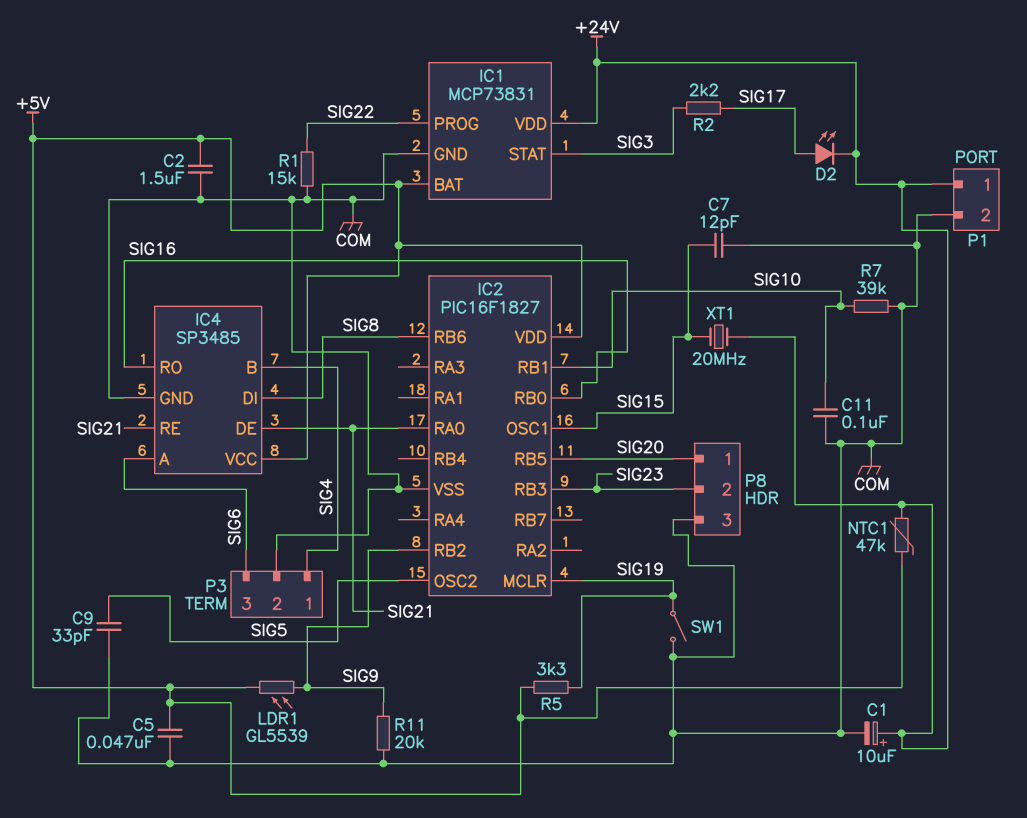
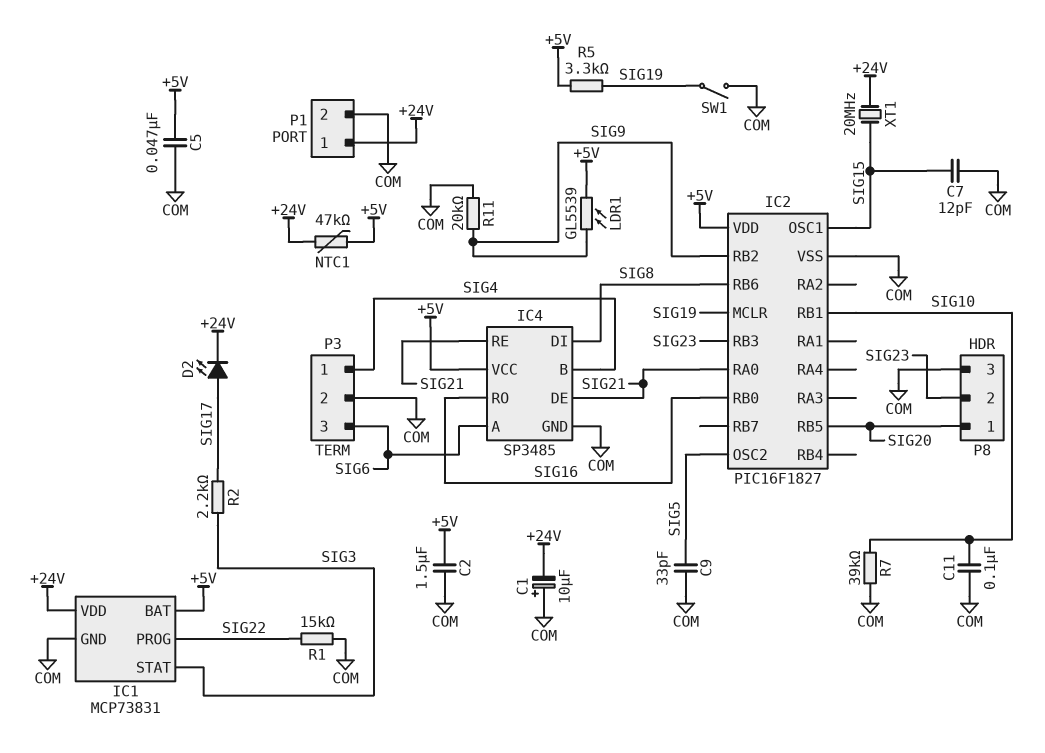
C1: 10uF (plus +24V, minus COM) -> 10uF (plus COM, minus +24V)

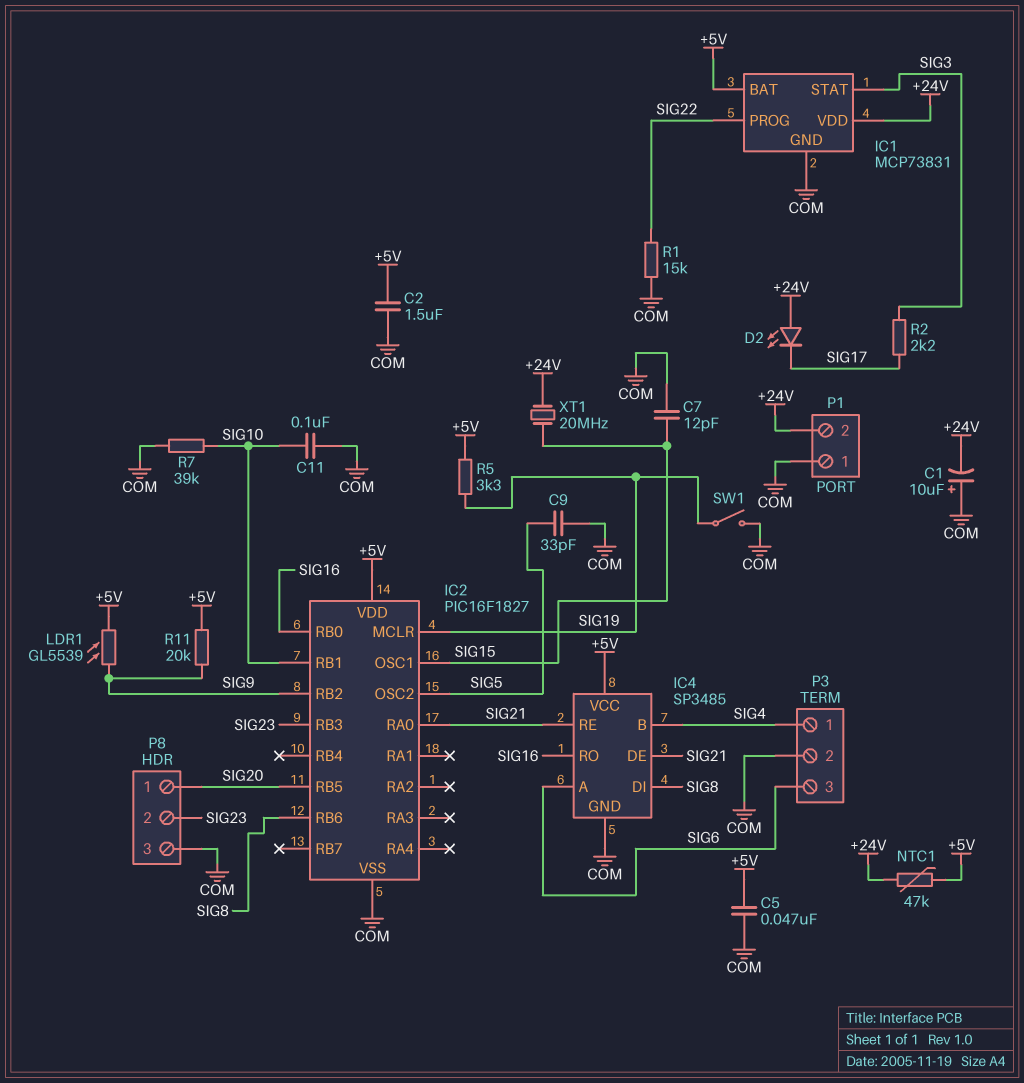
D2: LED (A SIG17, K +24V) -> LED (A +24V, K SIG17)
P1 pin 1: +24V -> COM
P1 pin 2: COM -> +24V
R11: 20k (COM, SIG9) -> 20k (+5V, SIG9)

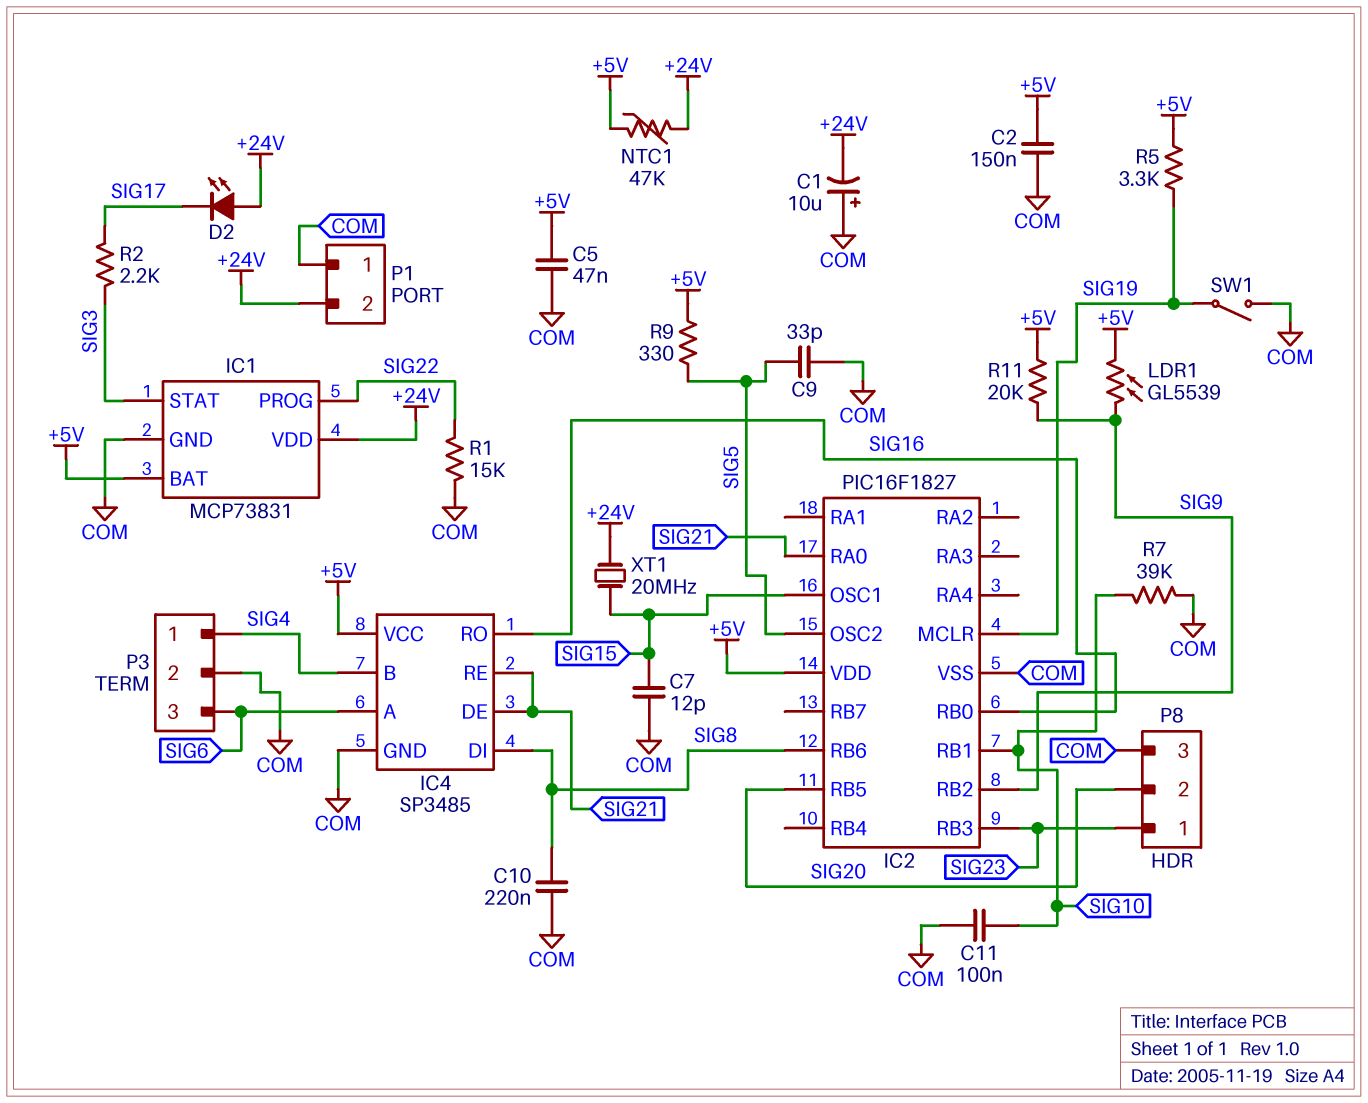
C2: 1.5uF (+5V, COM) -> 150nF (+5V, COM)
C10: none -> 220nF (COM, SIG8)
P8 pin 1: SIG20 -> SIG23
P8 pin 2: SIG23 -> SIG20
R9: none -> 330 (+5V, SIG5)

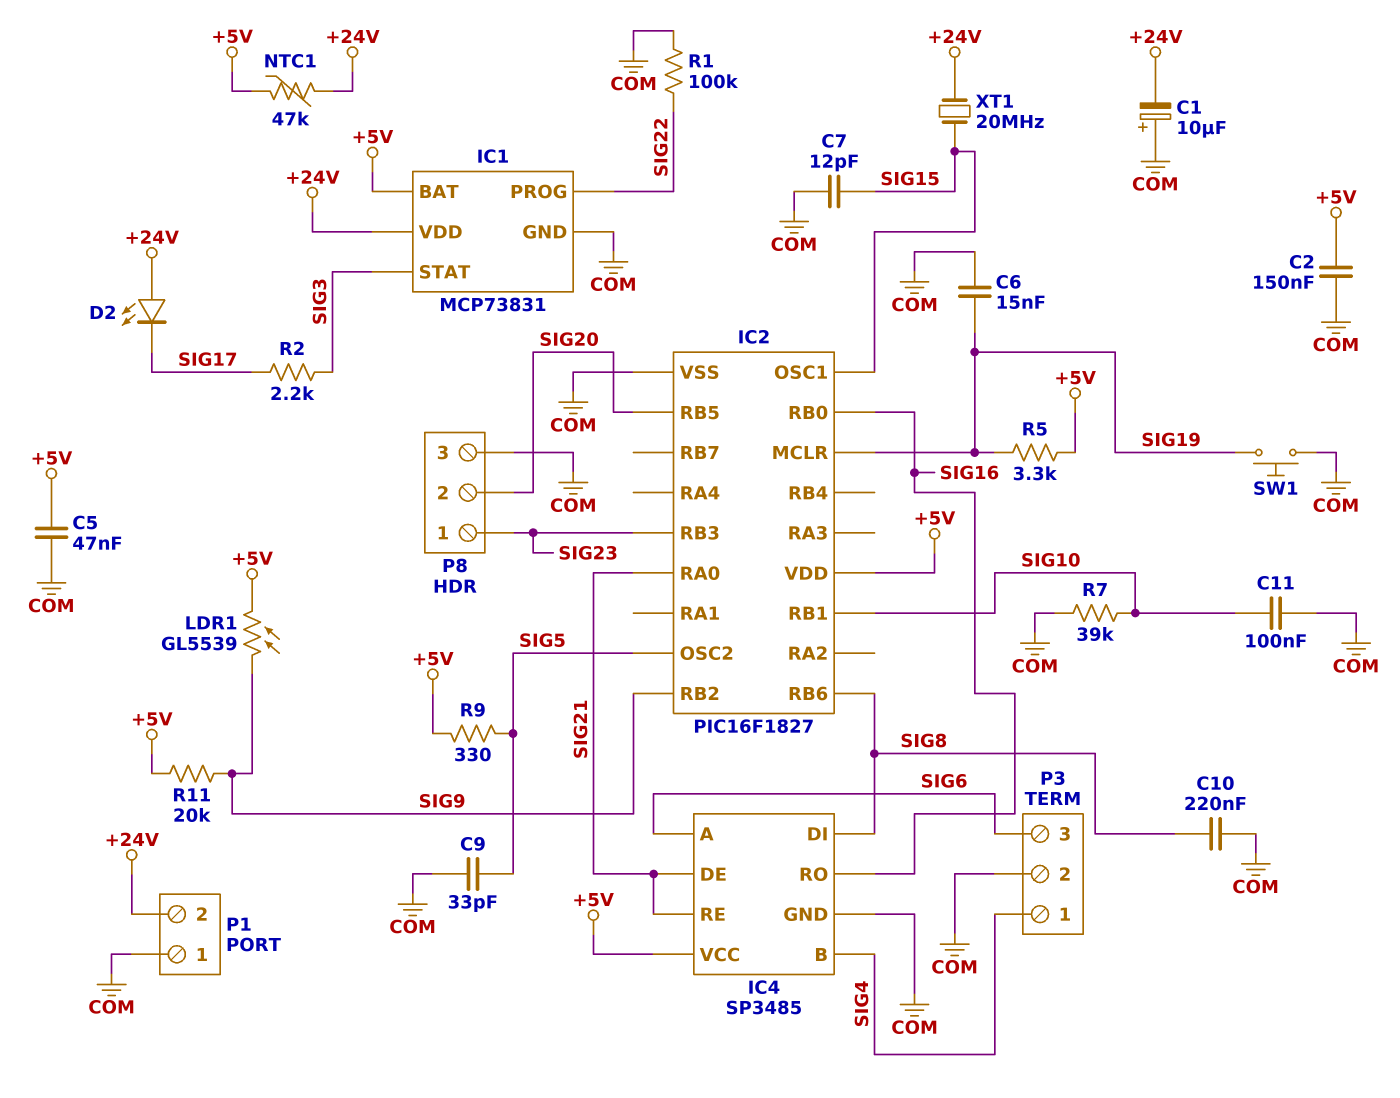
C6: none -> 15nF (COM, SIG19)
R1: 15k (COM, SIG22) -> 100k (COM, SIG22)
SW1: switch (COM, SIG19) -> button (COM, SIG19)

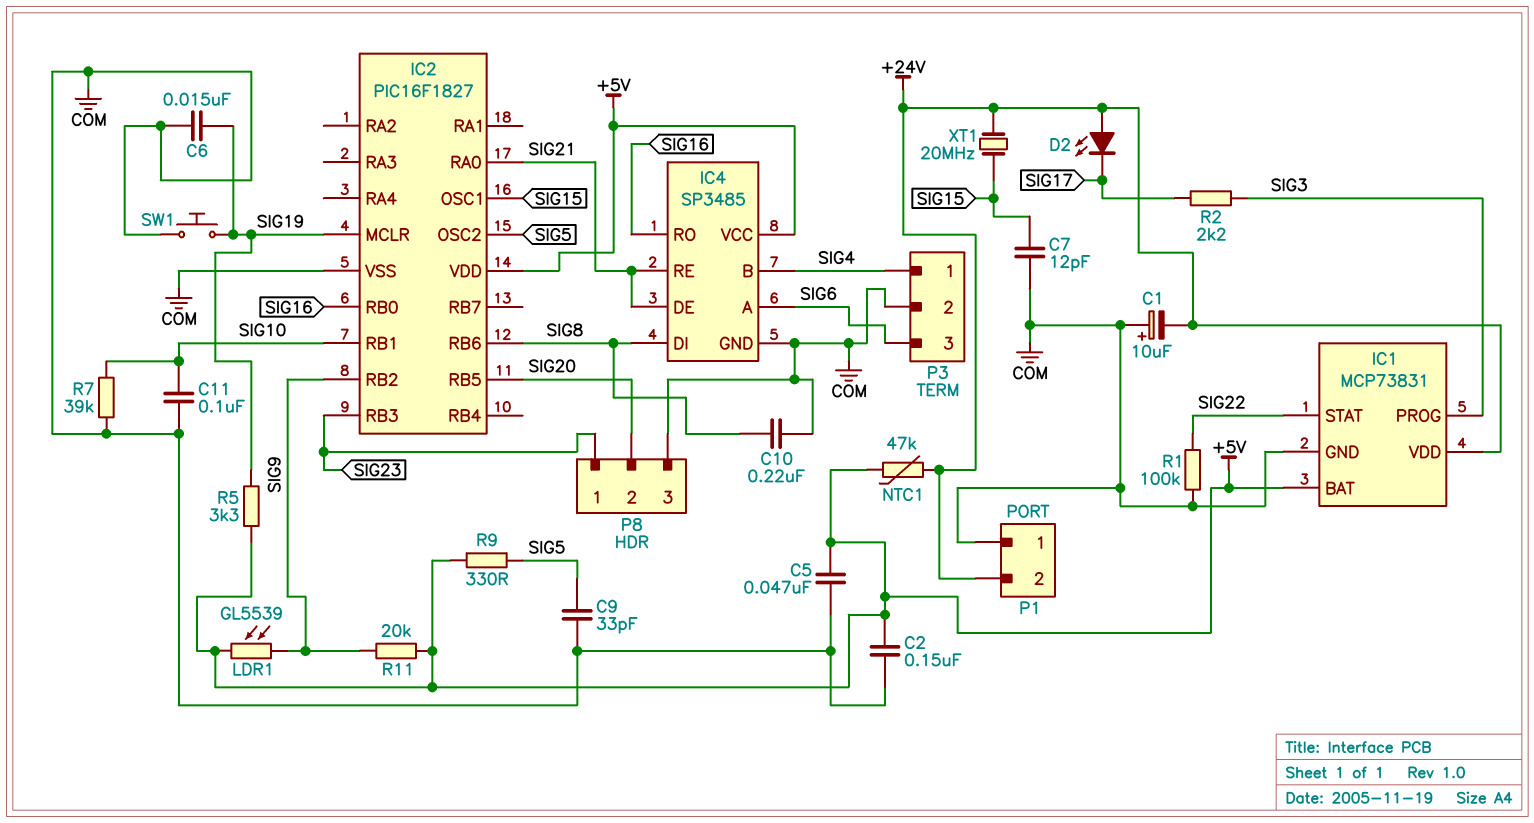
IC1 pin PROG: SIG22 -> SIG3
IC1 pin STAT: SIG3 -> SIG22

